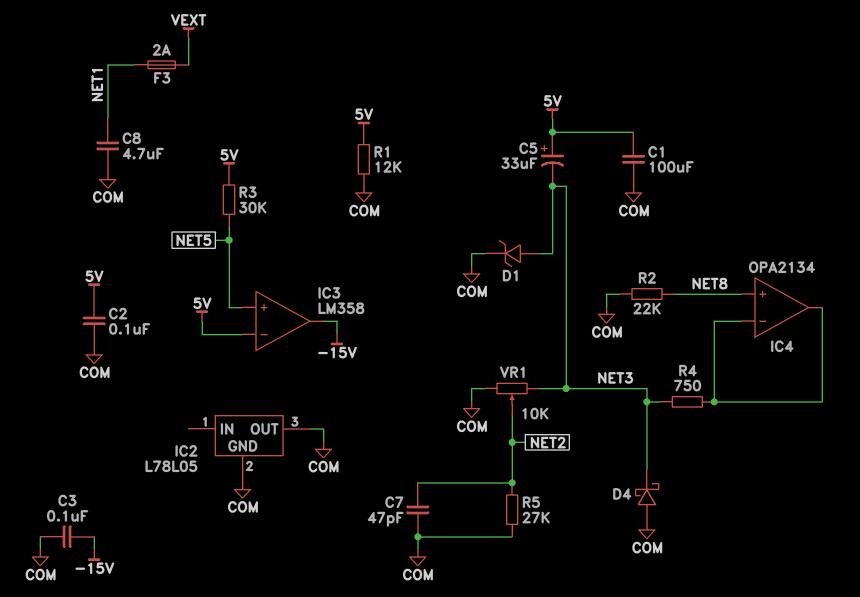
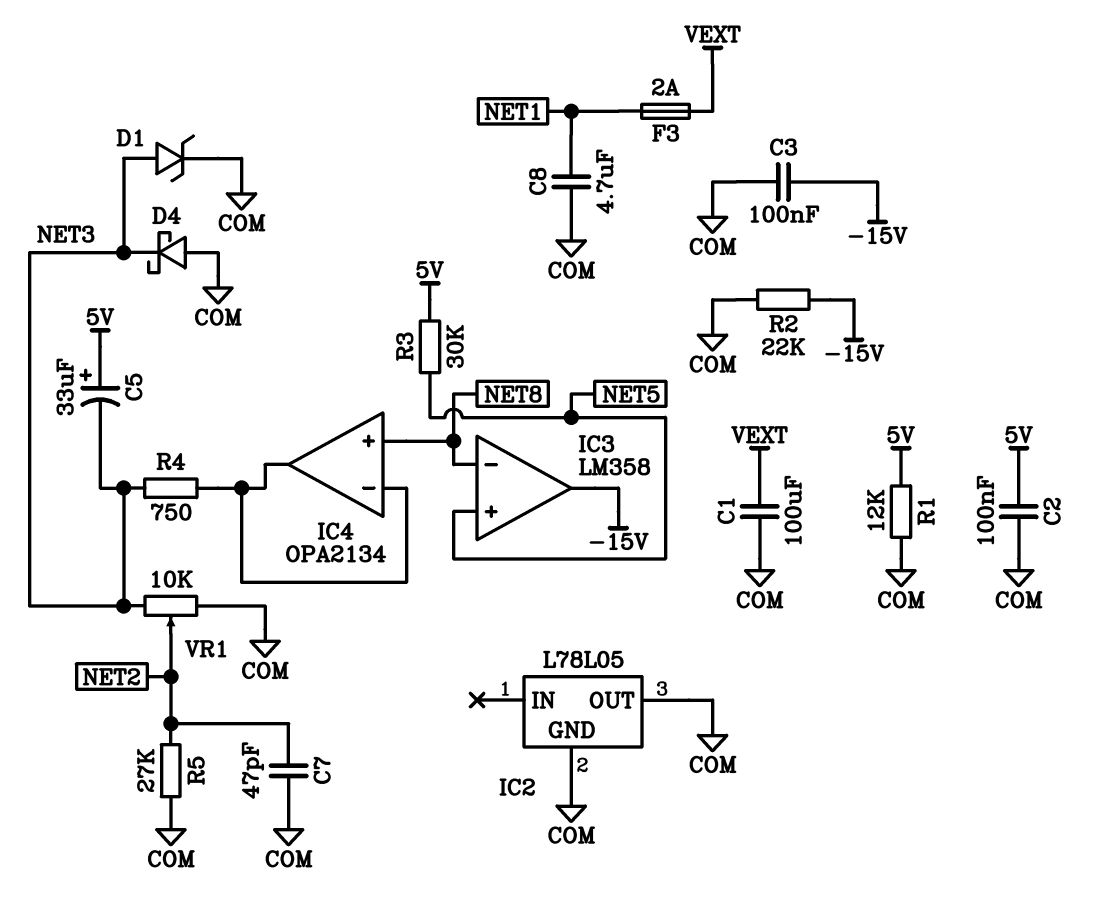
C1: 100uF (5V, COM) -> 100uF (COM, VEXT)
IC3 pin in-: 5V -> NET8
R2: 22k (COM, NET8) -> 22k (-15V, COM)

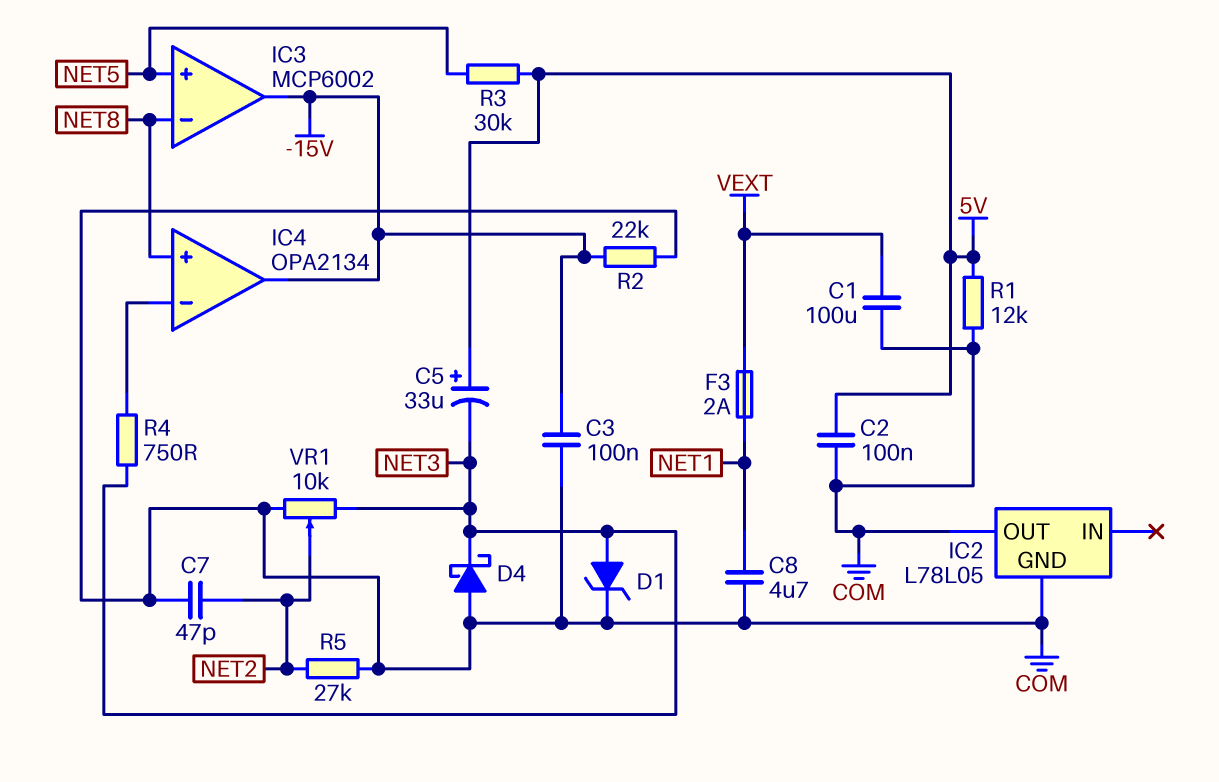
IC3: LM358 -> MCP6002
IC4 pin out: IC4/in- -> -15V

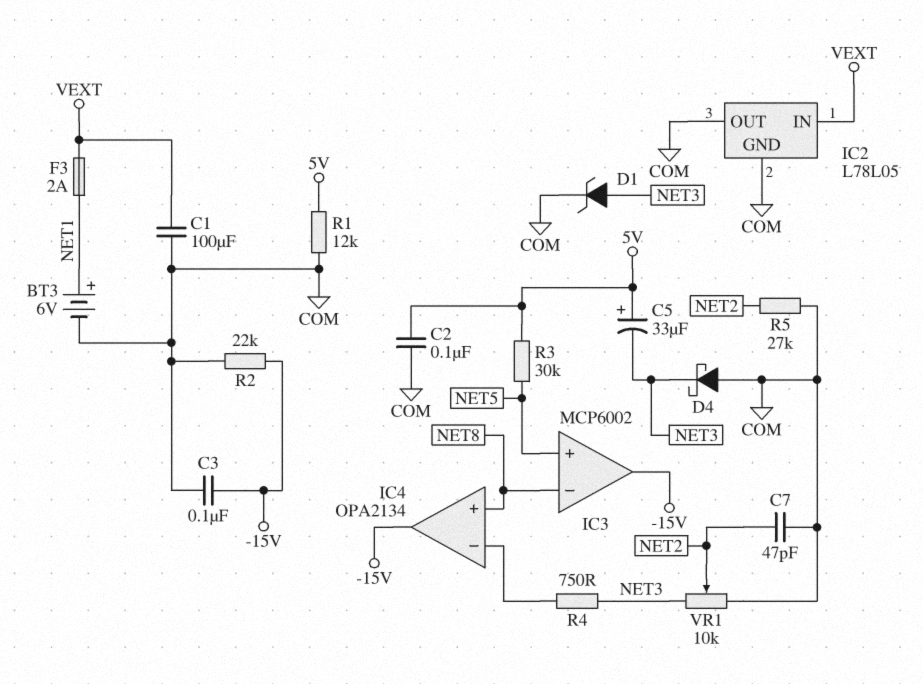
BT3: none -> 6V (plus NET1, minus COM)
C8: 4.7uF (COM, NET1) -> none
IC2 pin IN: none -> VEXT

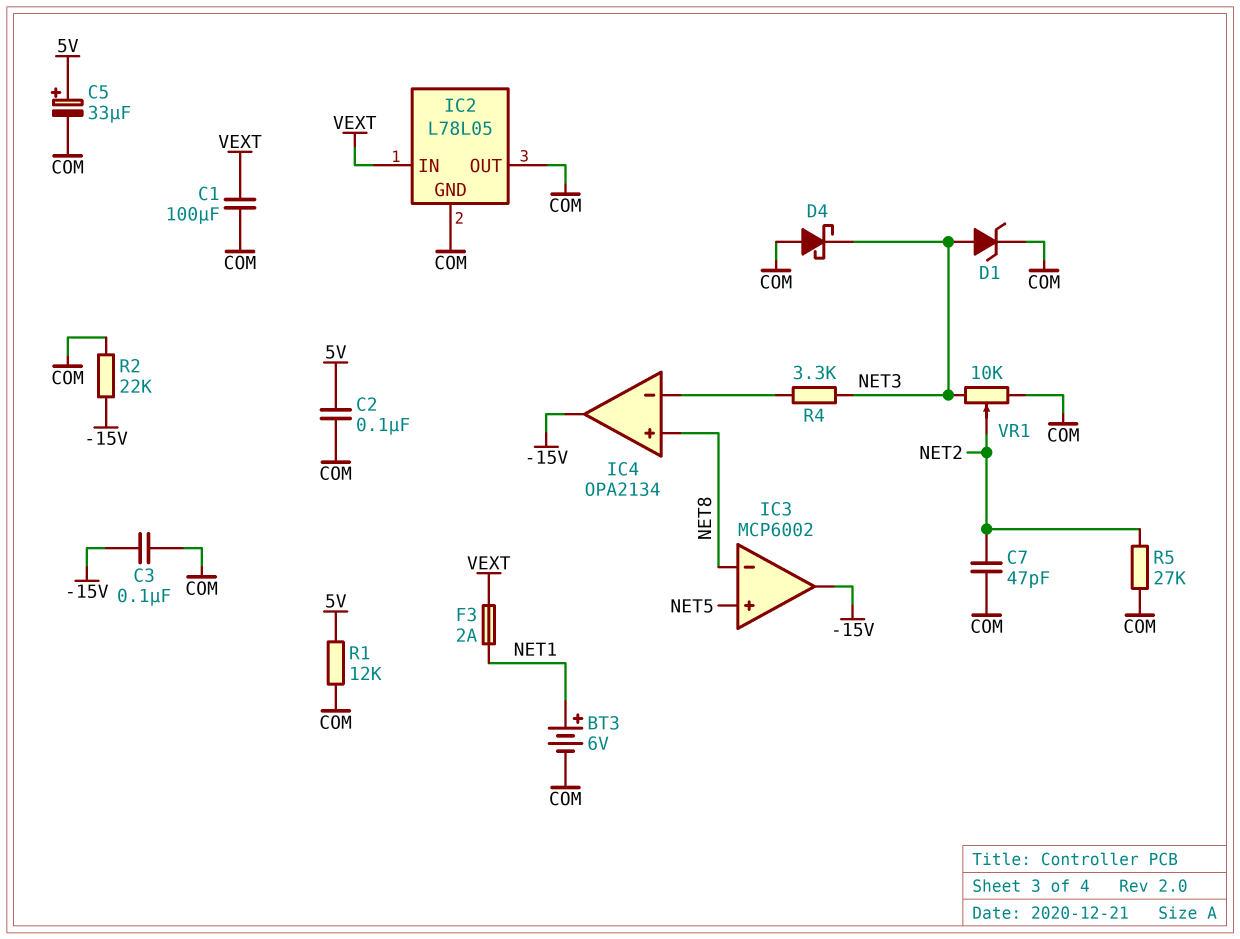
C5: 33uF (plus 5V, minus NET3) -> 33uF (plus 5V, minus COM)
R3: 30k (5V, NET5) -> none
R4: 750 (IC4/in-, NET3) -> 3.3k (IC4/in-, NET3)

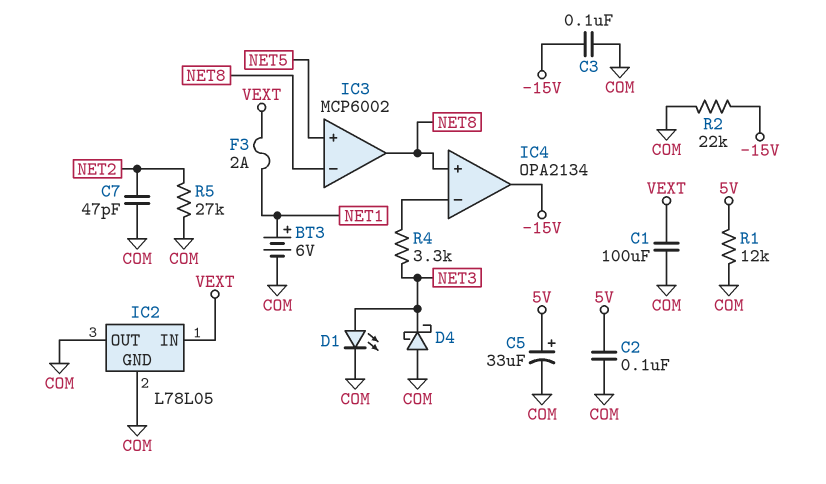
D1: zener (A NET3, K COM) -> LED (A NET3, K COM)
IC3 pin out: -15V -> NET8
VR1: 10k (COM, NET3, wiper NET2) -> none

